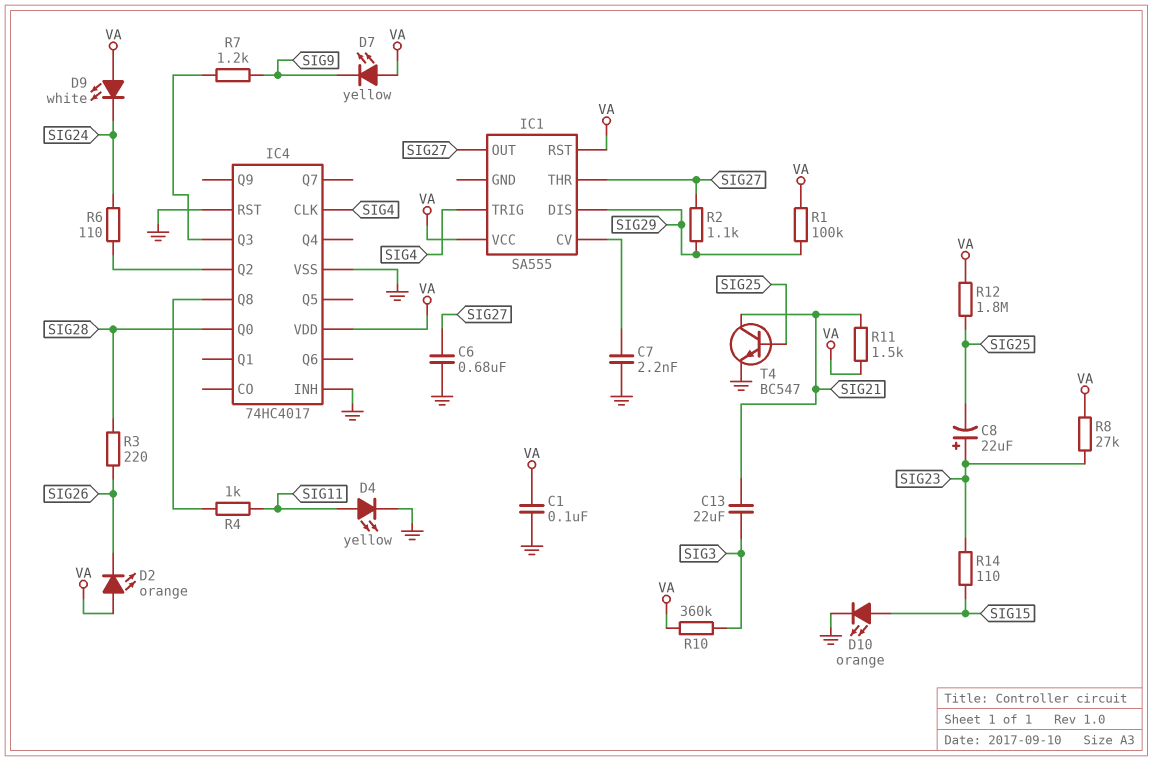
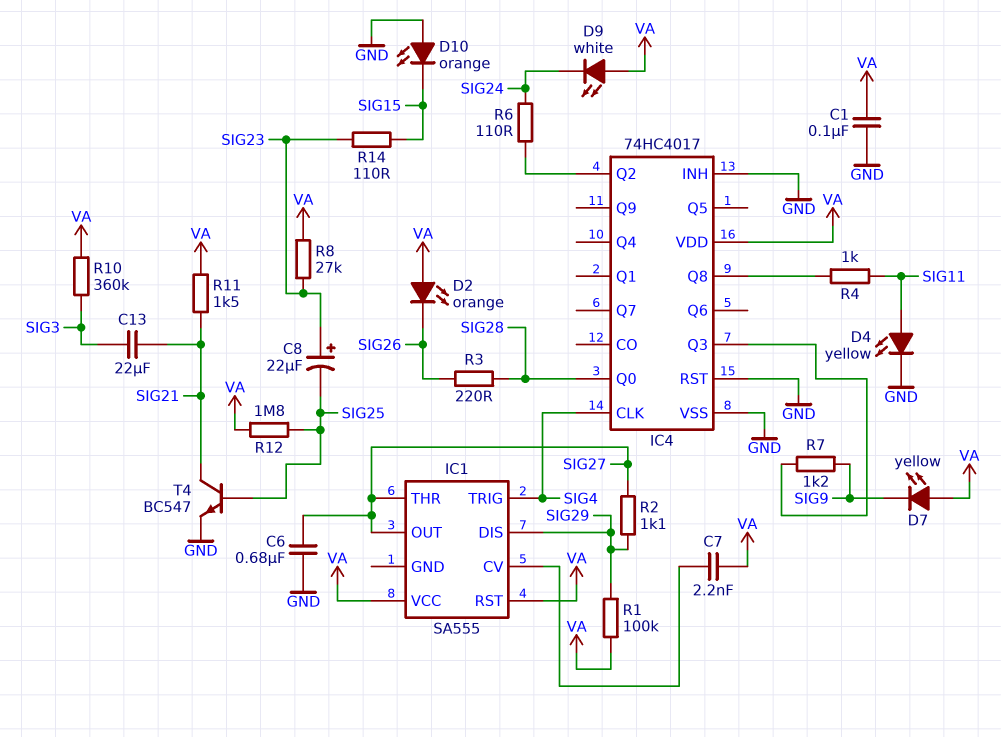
C7: 2.2nF (GND, IC1/CV) -> 2.2nF (IC1/CV, VA)
D10: LED orange (A SIG15, K GND) -> LED orange (A GND, K SIG15)

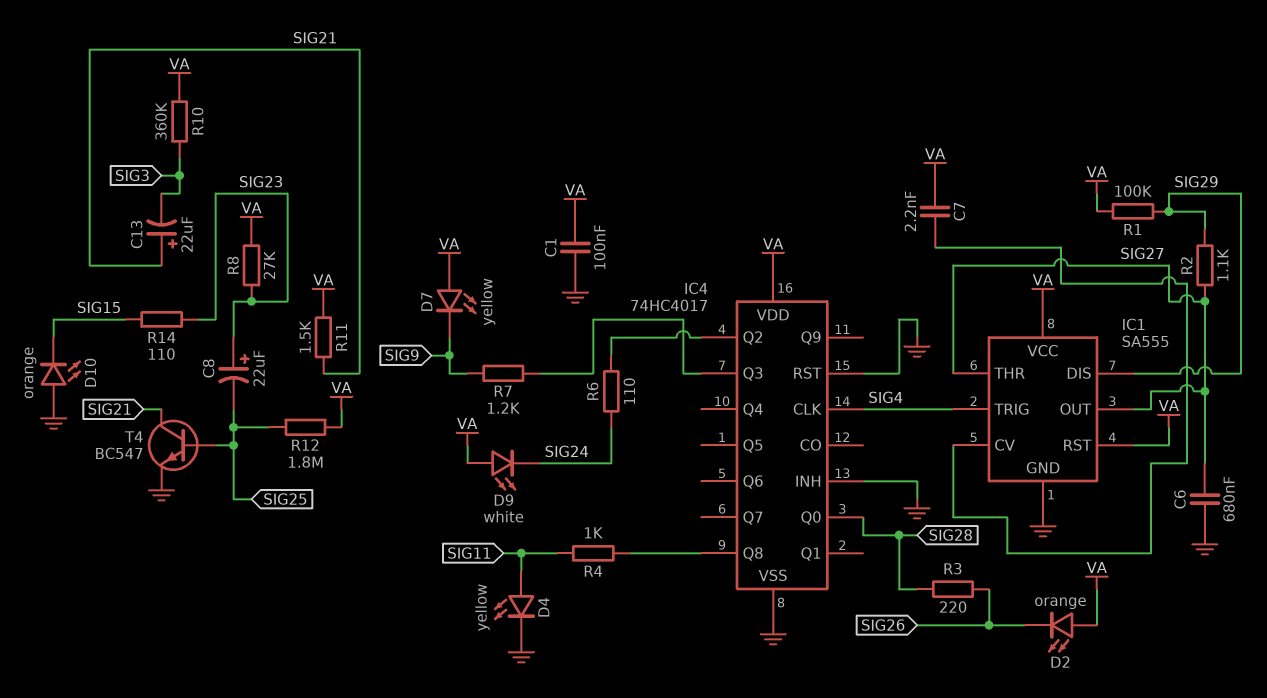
C13: 22uF (SIG3, SIG21) -> 22uF (plus SIG21, minus SIG3)
IC1 pin GND: none -> GND

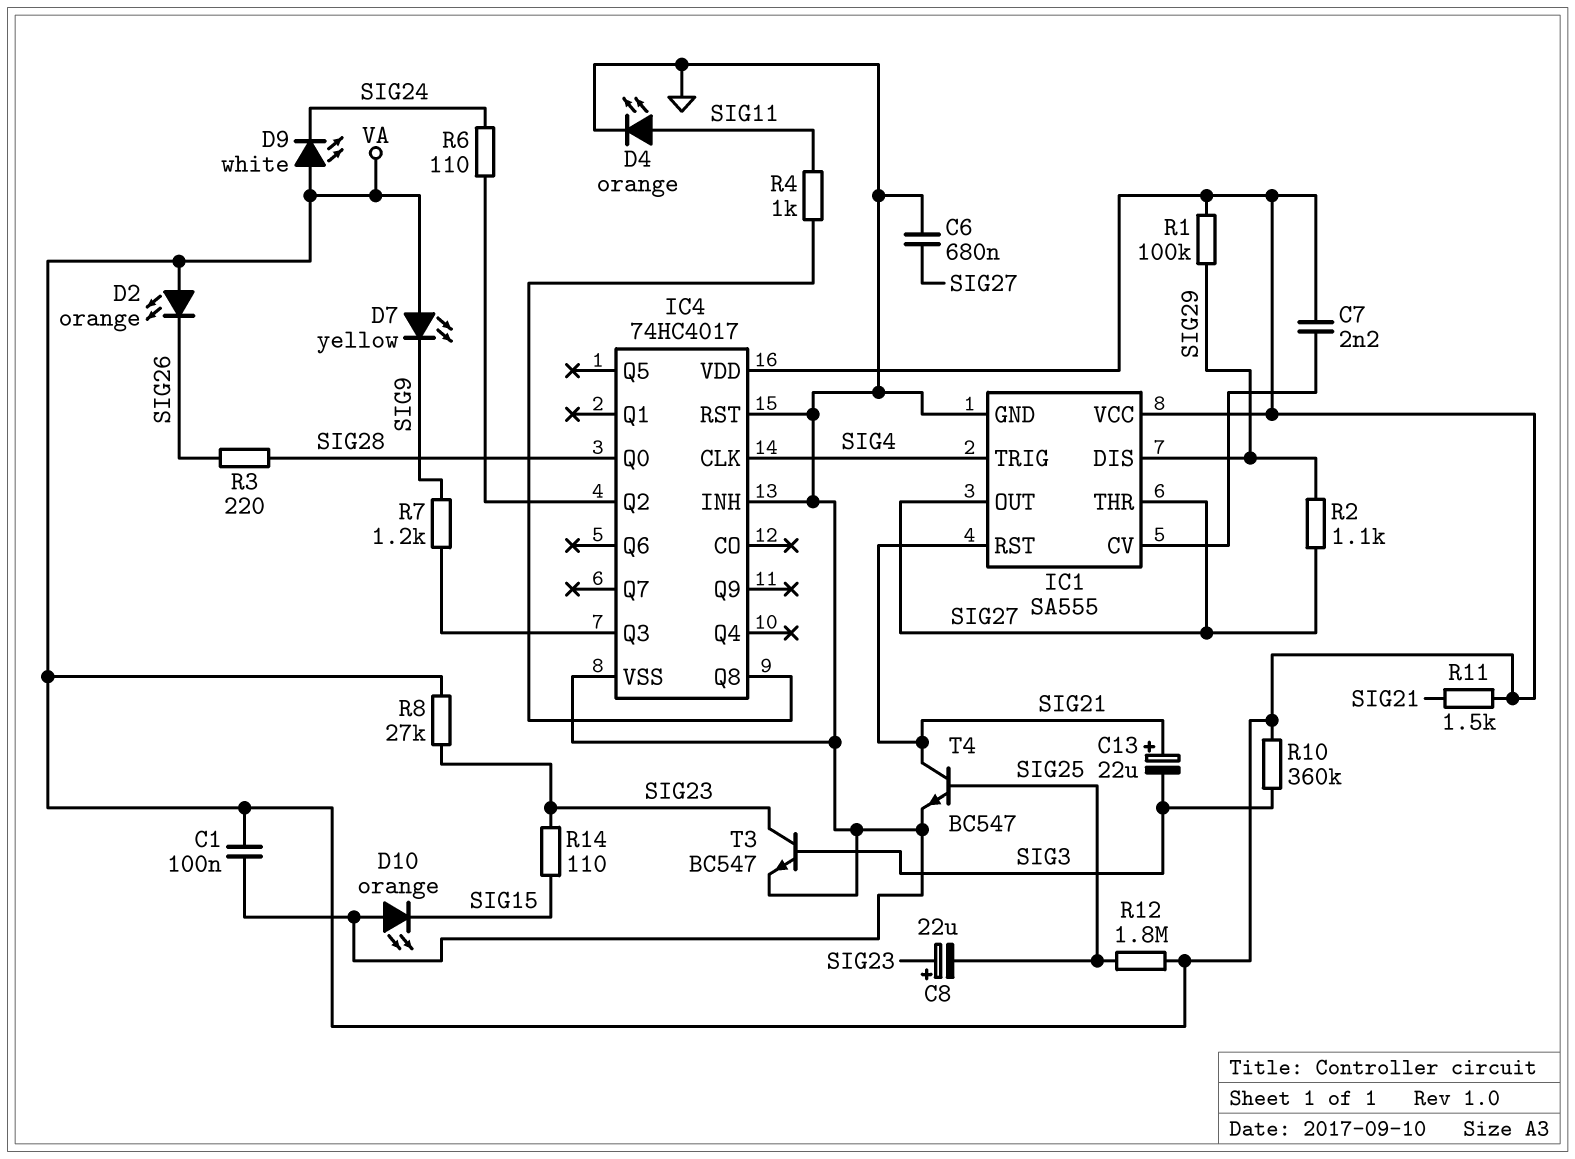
D4: LED yellow (A SIG11, K GND) -> LED orange (A SIG11, K GND)
IC1 pin RST: VA -> SIG21
T3: none -> NPN BC547 (B SIG3, C SIG23, E GND)

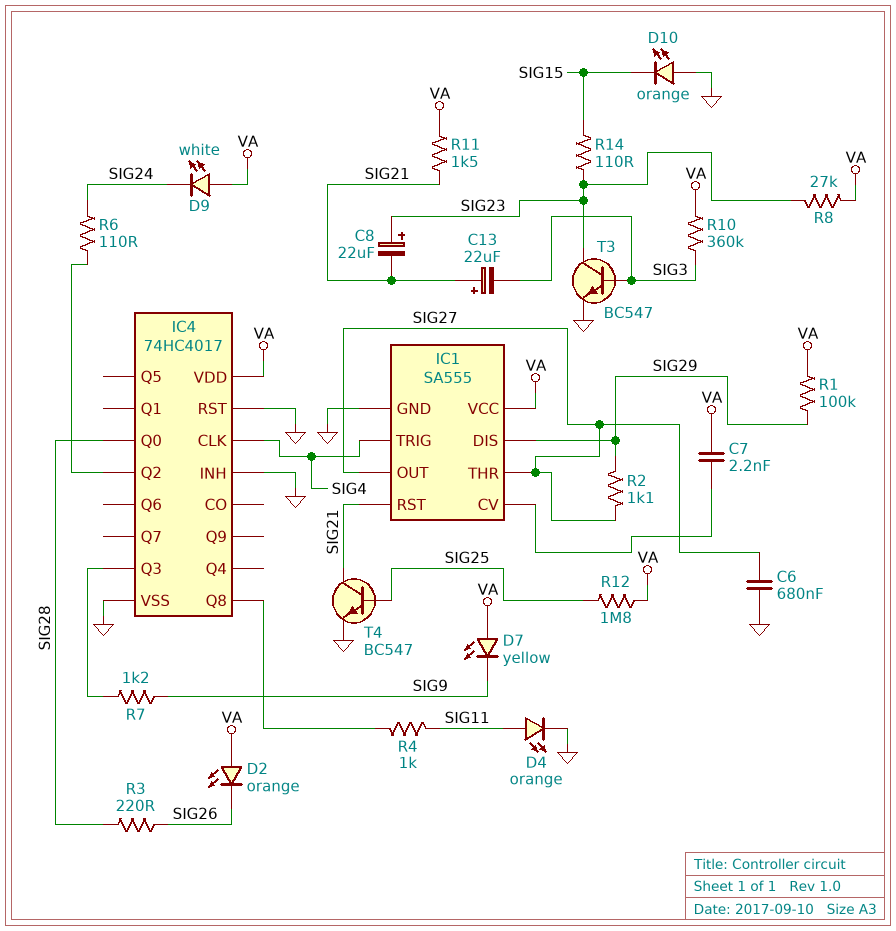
C1: 100nF (GND, VA) -> none
C8: 22uF (plus SIG23, minus SIG25) -> 22uF (plus SIG23, minus SIG21)

